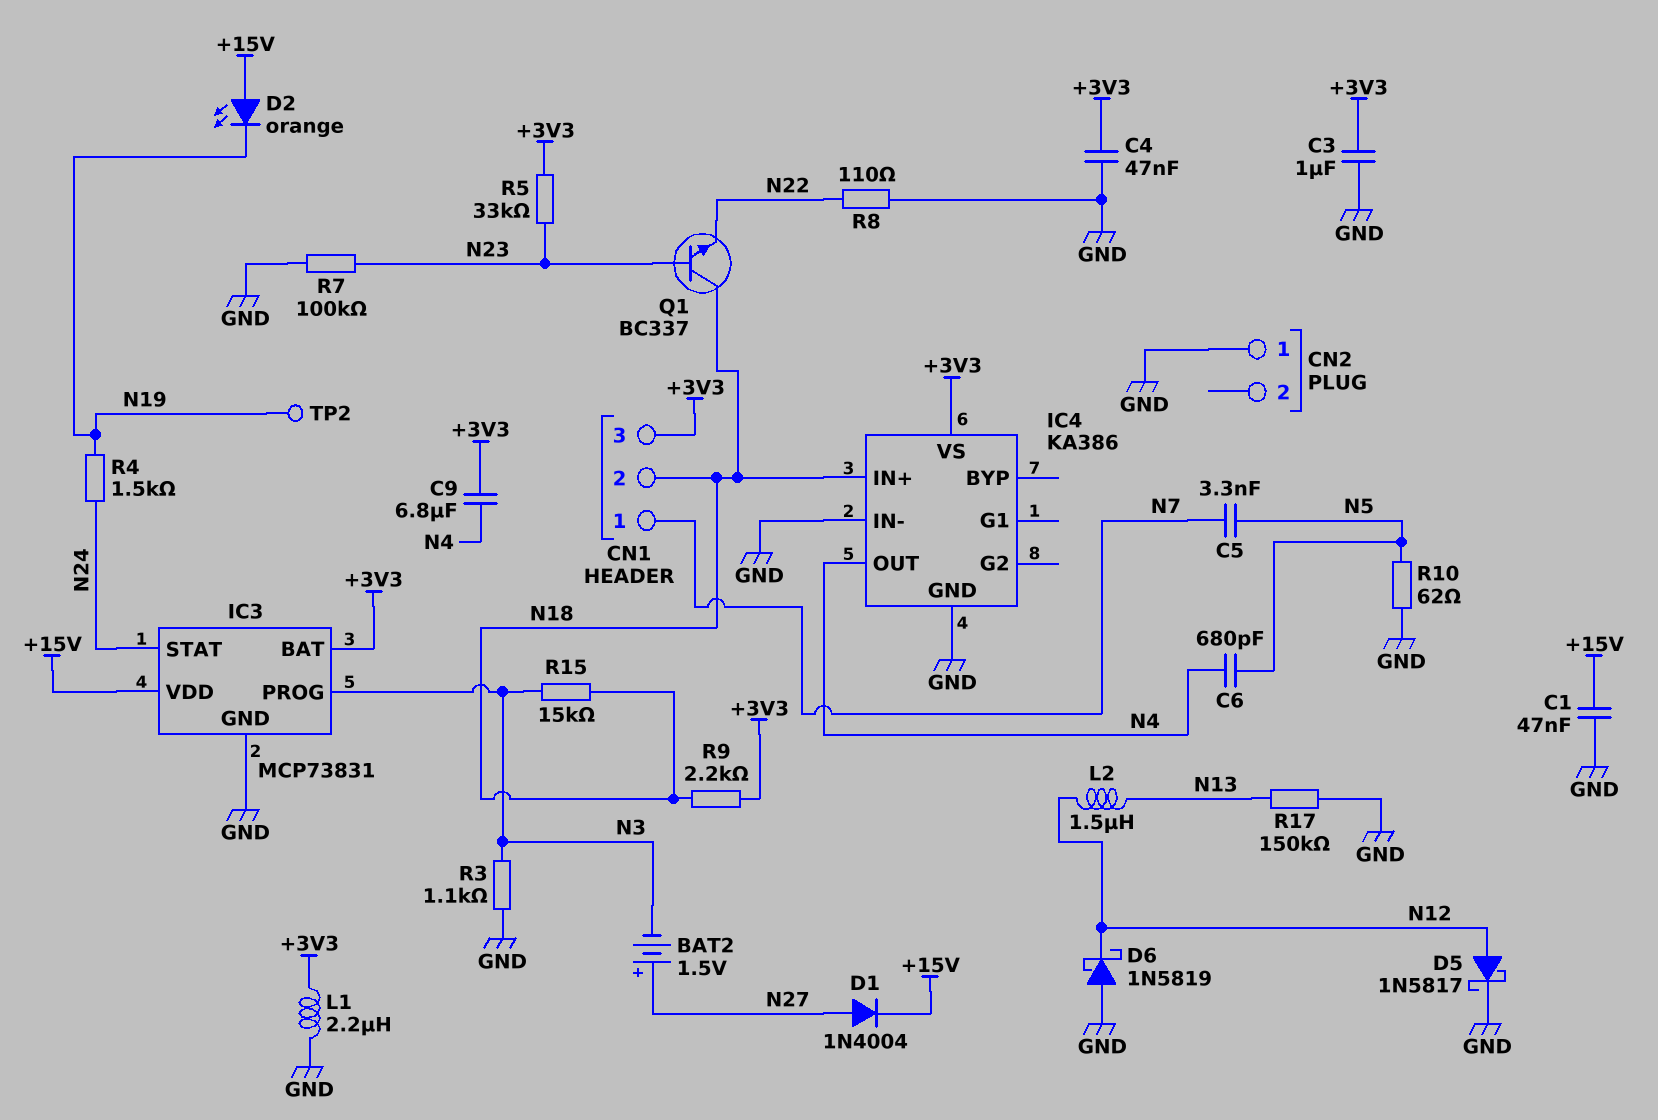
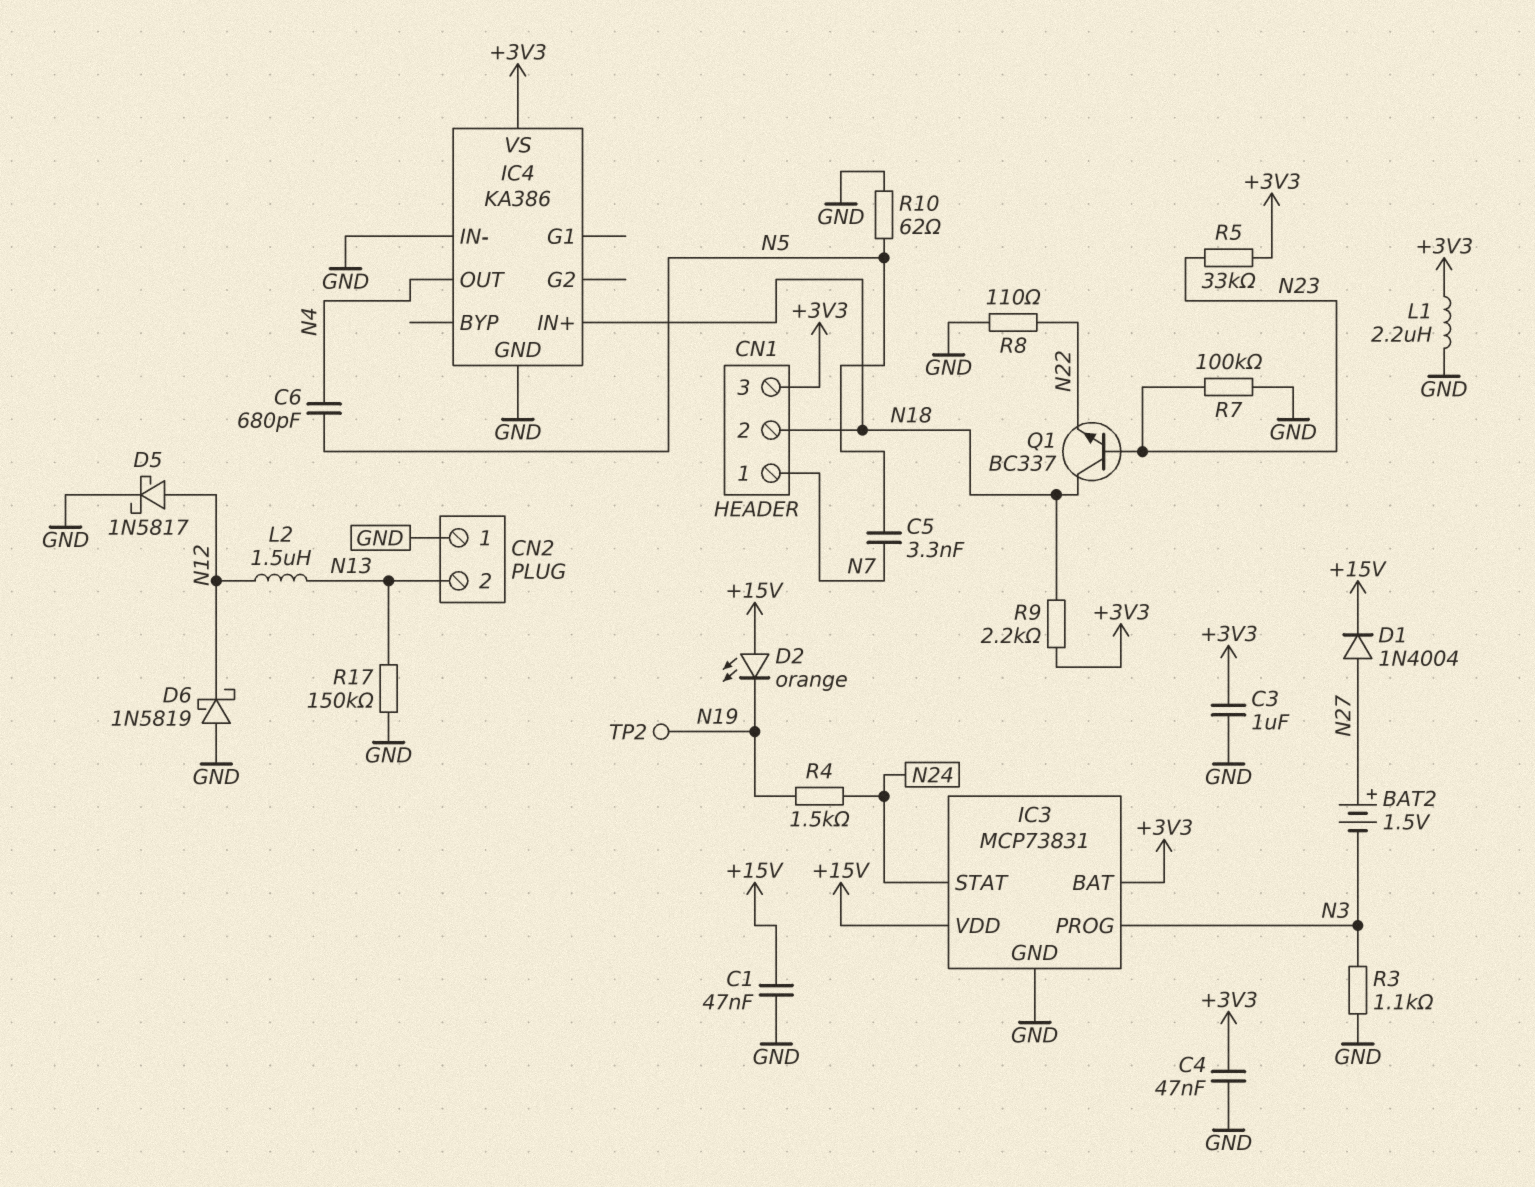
C9: 6.8uF (+3V3, N4) -> none
CN2 pin 2: none -> N13
R15: 15k (N3, N18) -> none

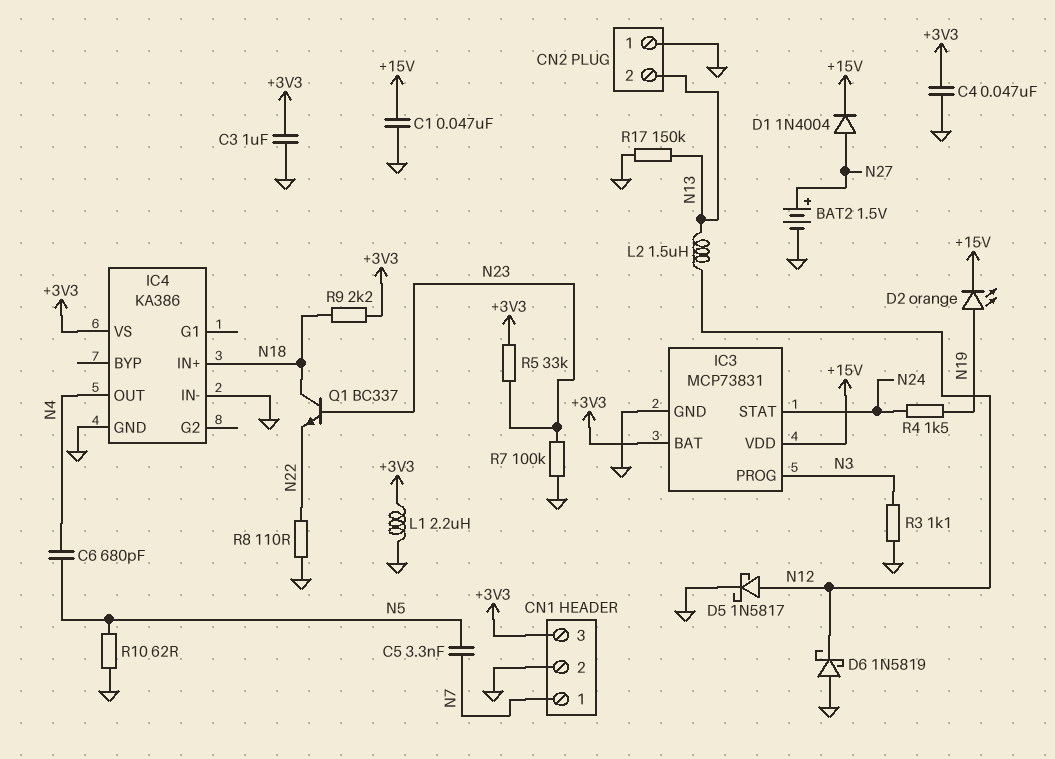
BAT2: 1.5V (plus N27, minus N3) -> 1.5V (plus N27, minus GND)
CN1 pin 2: N18 -> GND
D2: LED orange (A +15V, K N19) -> LED orange (A N19, K +15V)
TP2: test point (N19) -> none

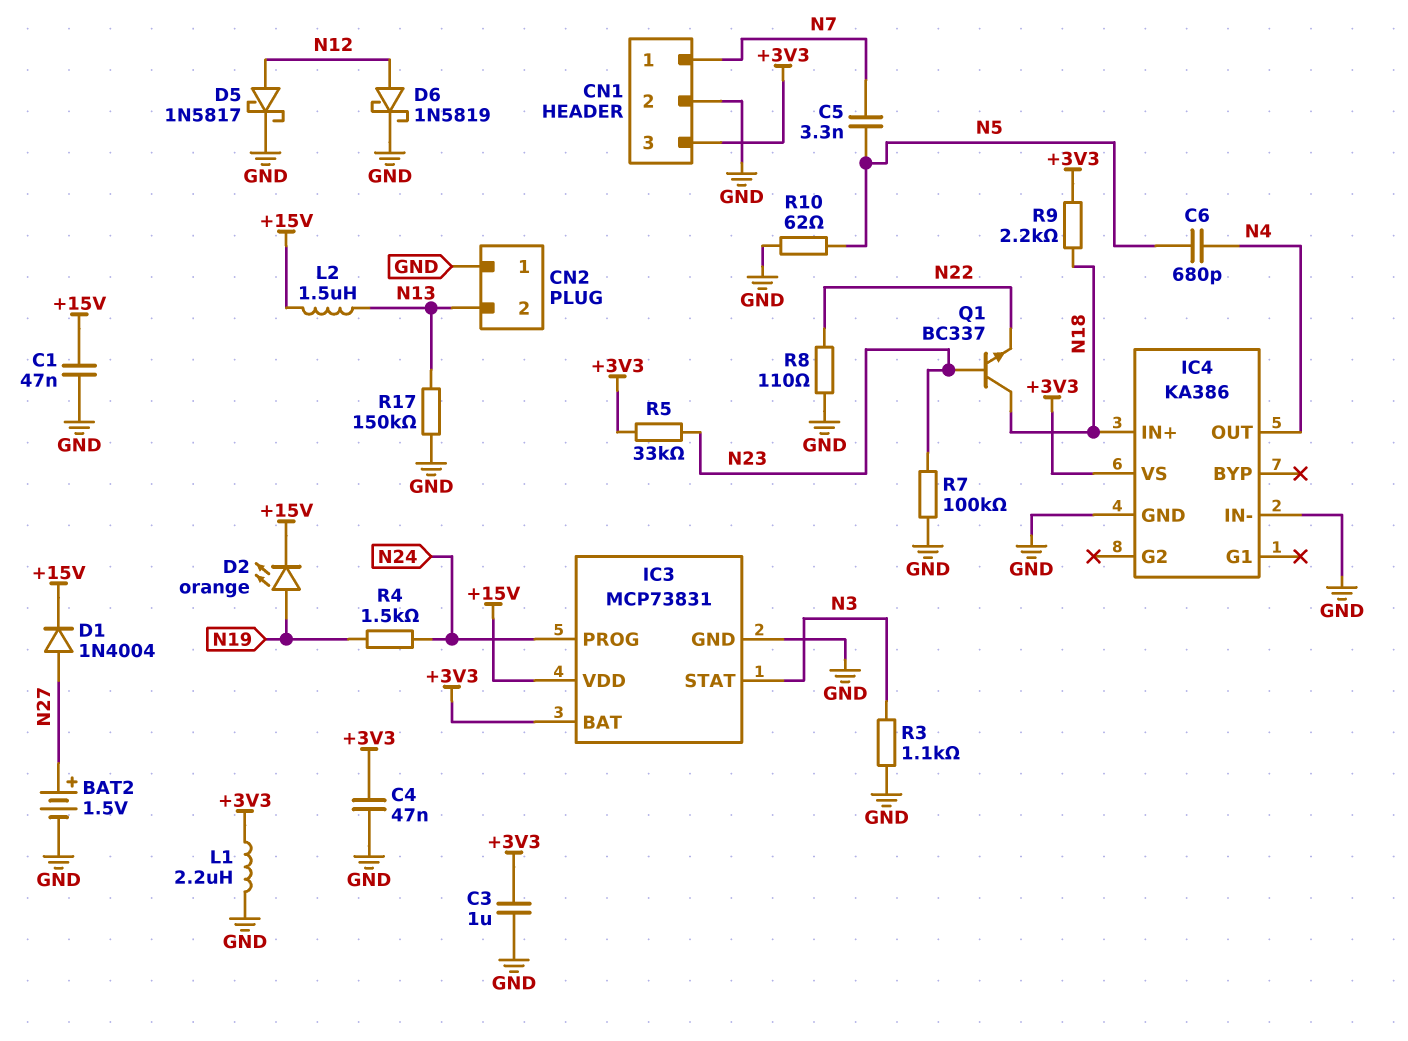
D6: schottky 1N5819 (A GND, K N12) -> schottky 1N5819 (A N12, K GND)
IC3 pin PROG: N3 -> N24
IC3 pin STAT: N24 -> N3
L2: 1.5uH (N12, N13) -> 1.5uH (+15V, N13)

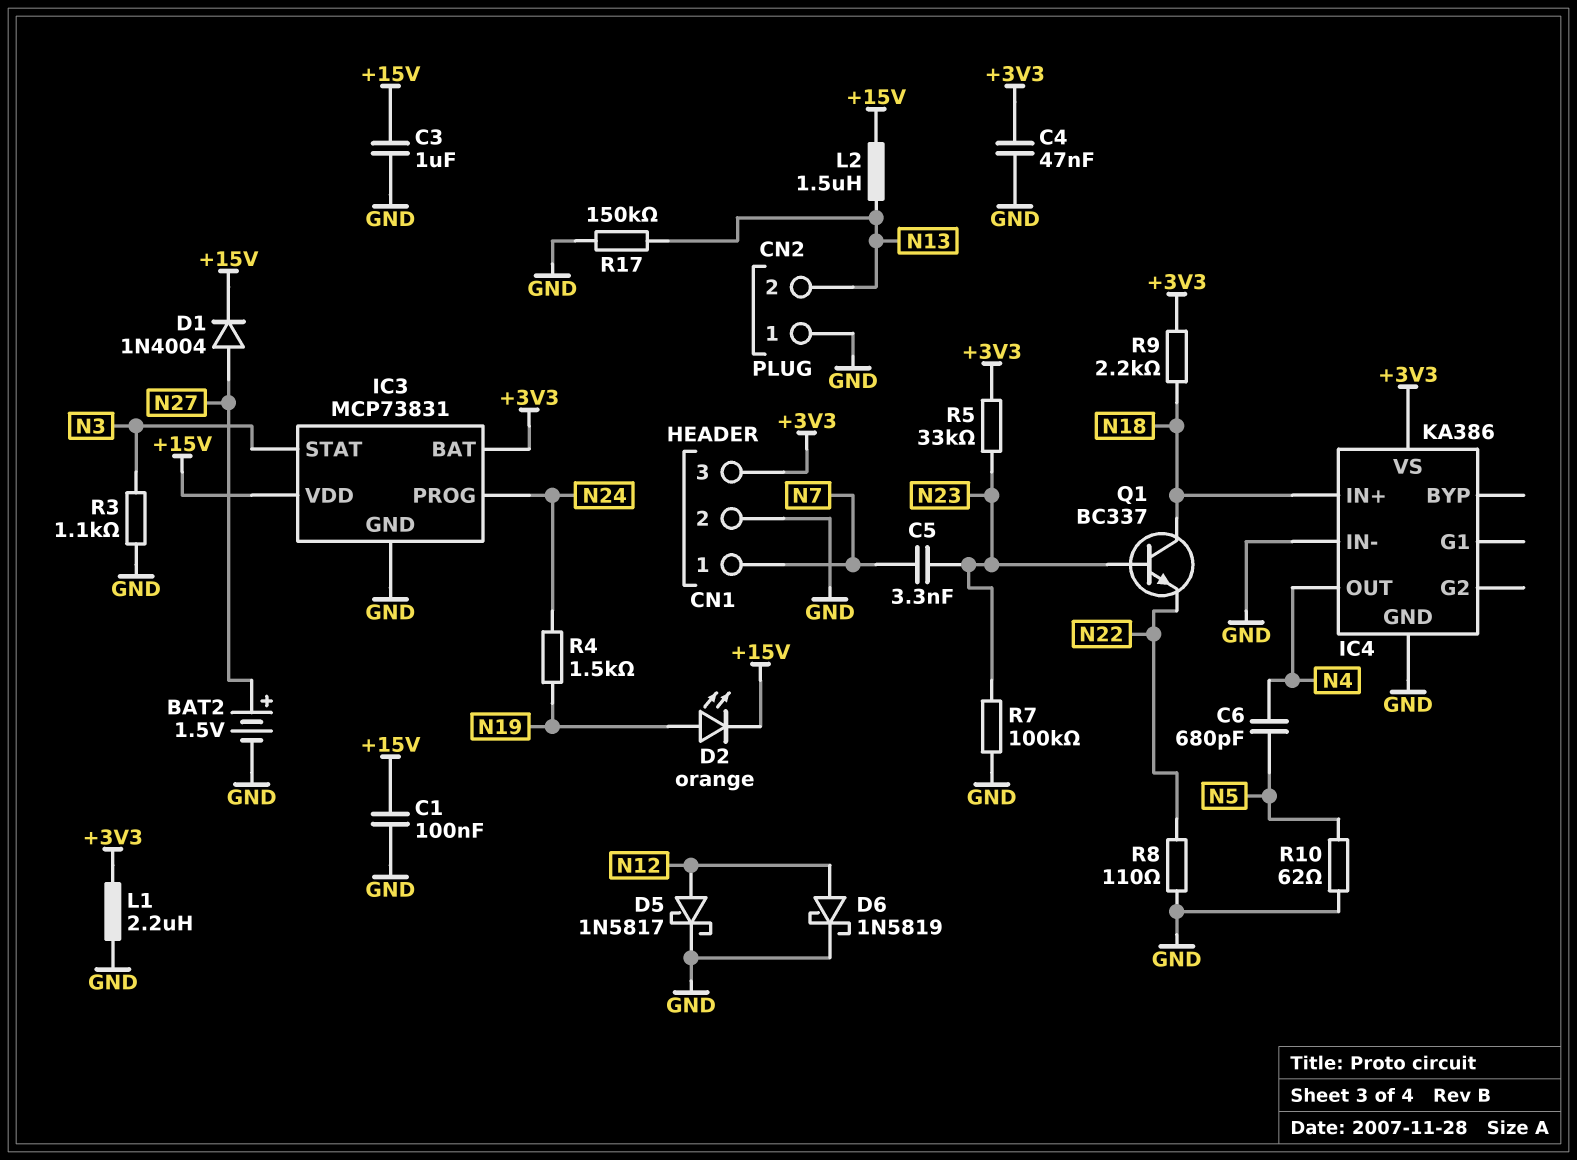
C1: 47nF (+15V, GND) -> 100nF (+15V, GND)
C3: 1uF (+3V3, GND) -> 1uF (+15V, GND)
C5: 3.3nF (N5, N7) -> 3.3nF (N7, N23)

